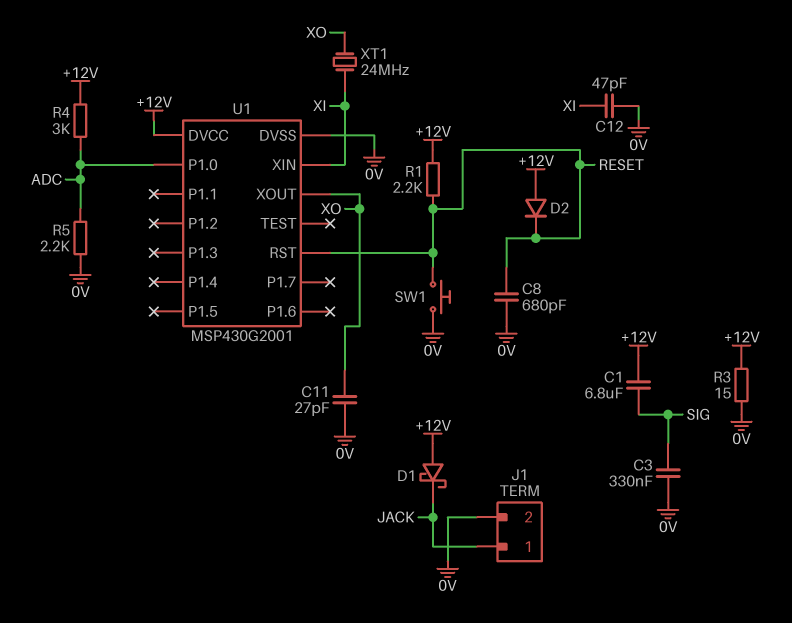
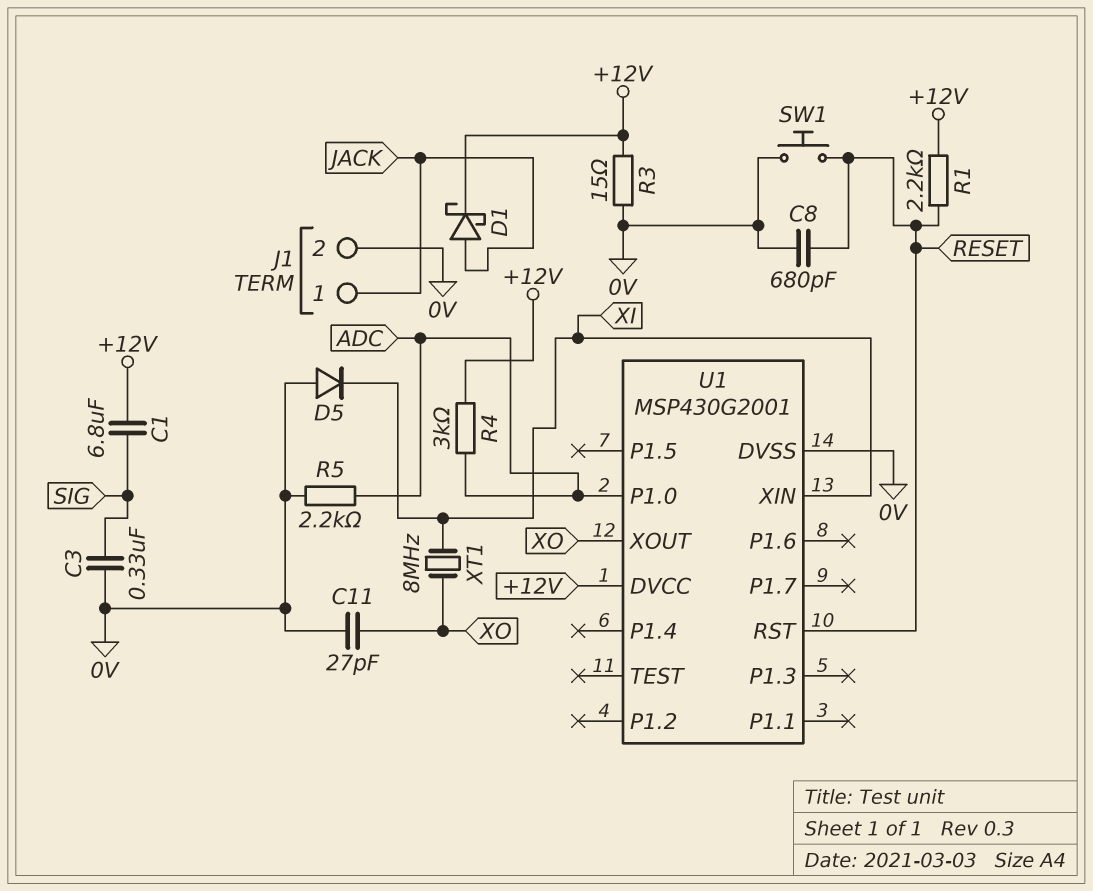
C12: 47pF (0V, XI) -> none
D1: schottky (A +12V, K JACK) -> schottky (A JACK, K +12V)
D2: diode (A +12V, K RESET) -> none
D5: none -> diode (A 0V, K XI)
XT1: 24MHz (XI, XO) -> 8MHz (XI, XO)

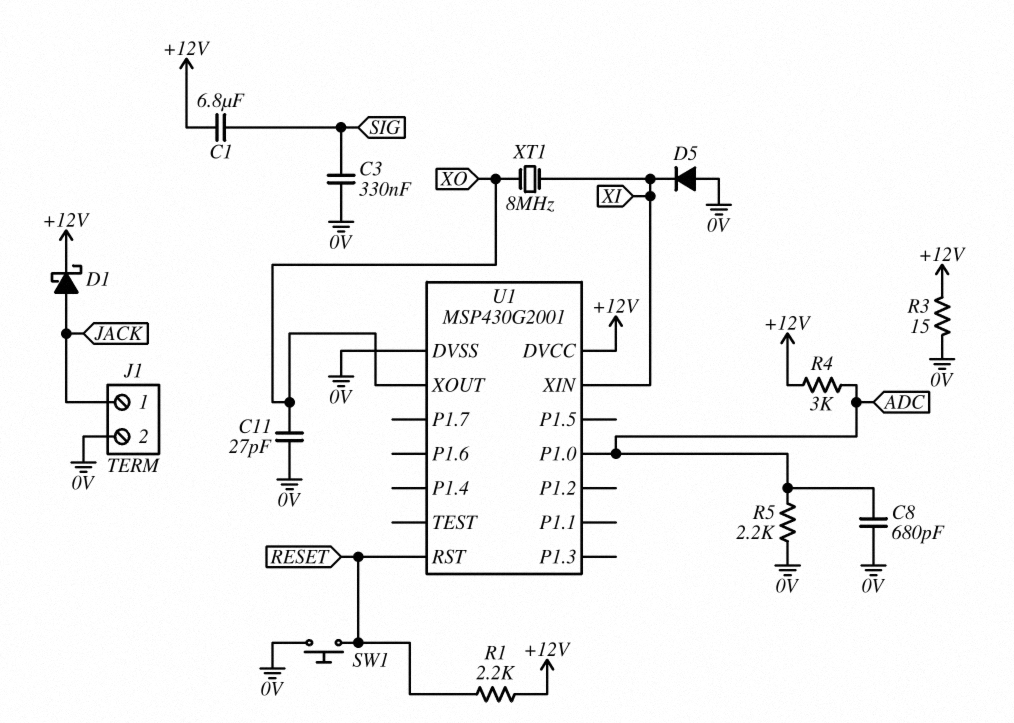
C8: 680pF (0V, RESET) -> 680pF (0V, ADC)

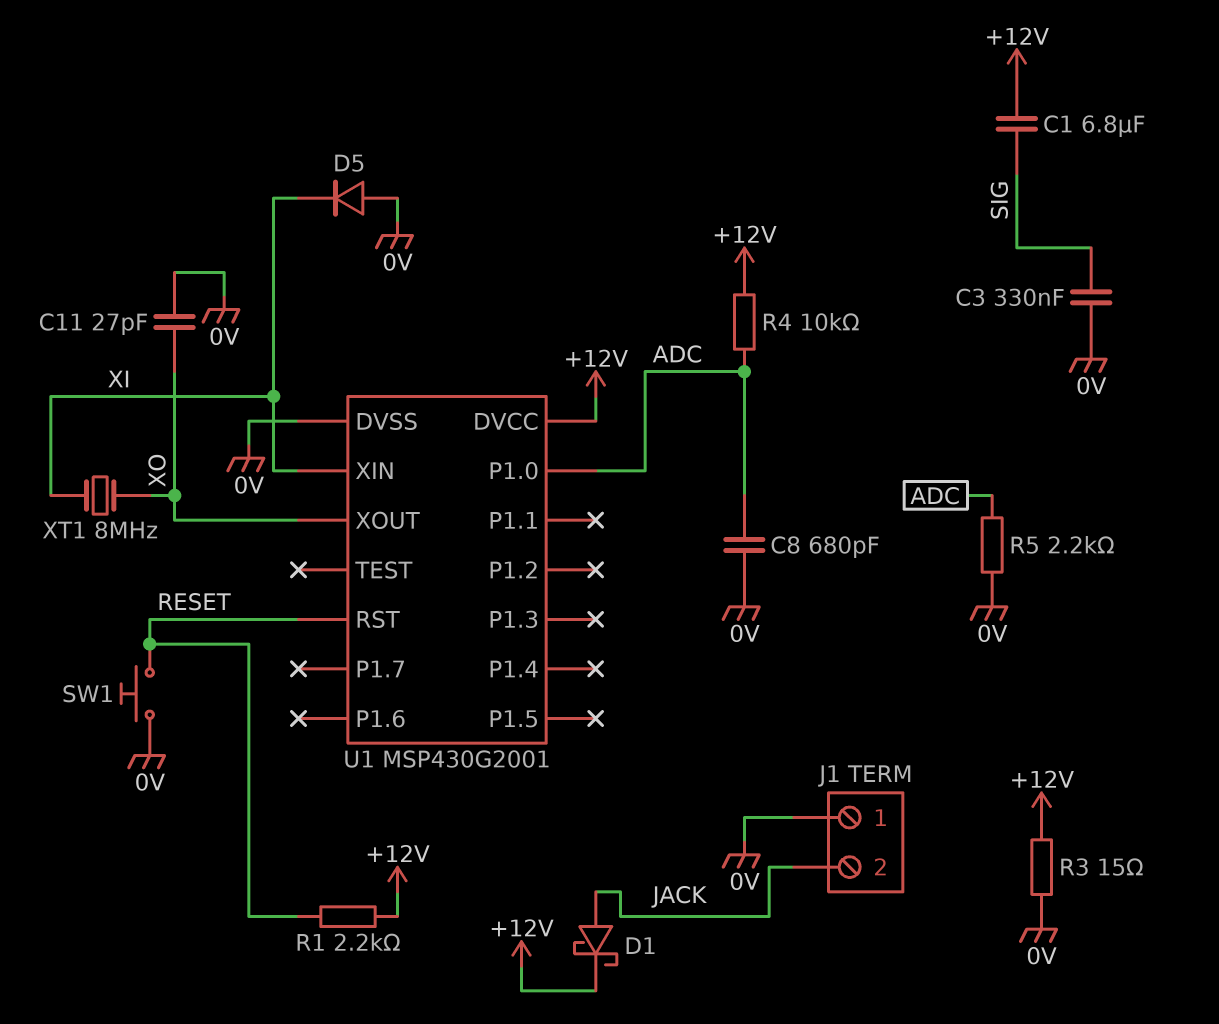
J1 pin 1: JACK -> 0V
J1 pin 2: 0V -> JACK
R4: 3k (+12V, ADC) -> 10k (+12V, ADC)

